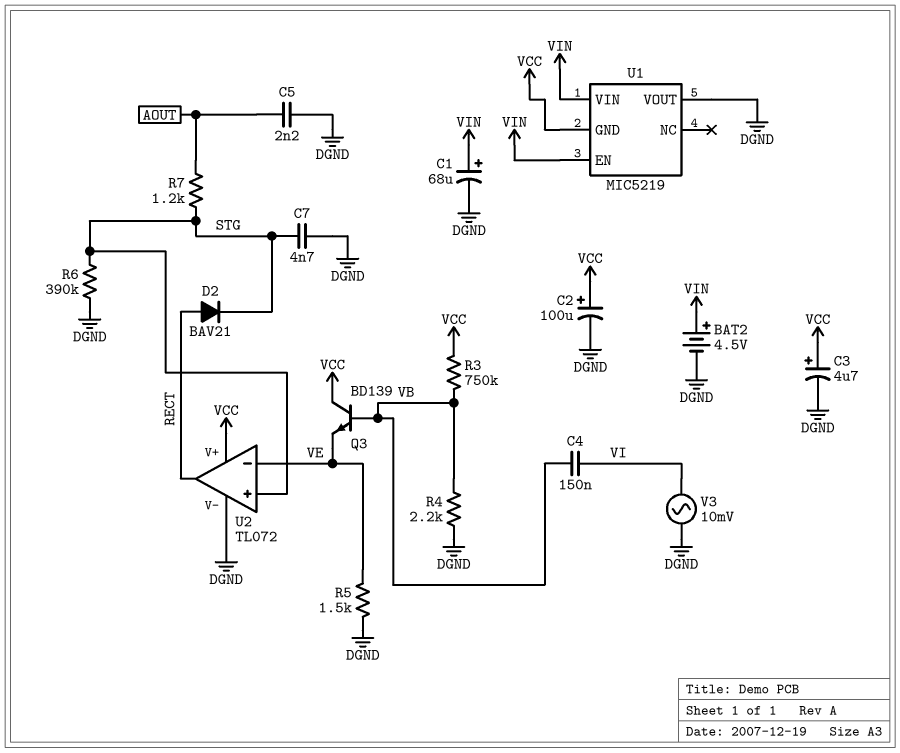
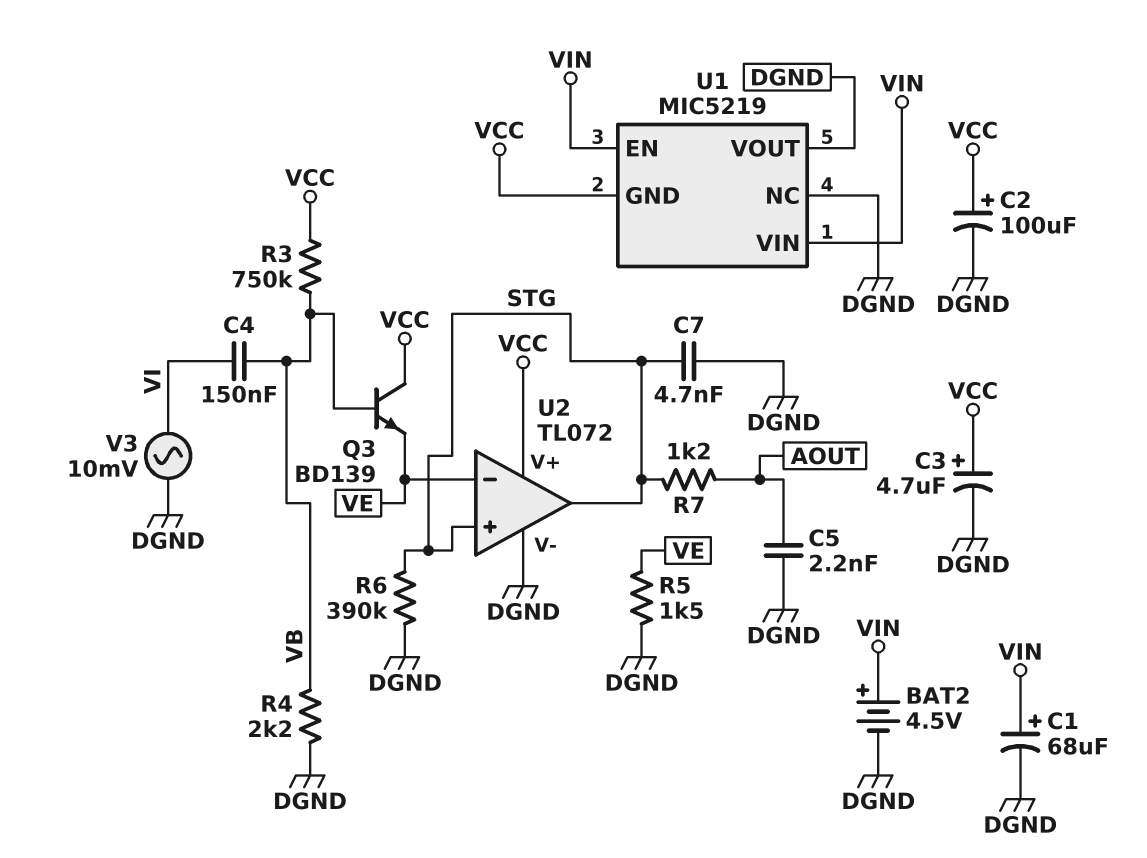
D2: diode BAV21 (A RECT, K STG) -> none
U1 pin NC: none -> DGND
U2 pin out: RECT -> STG

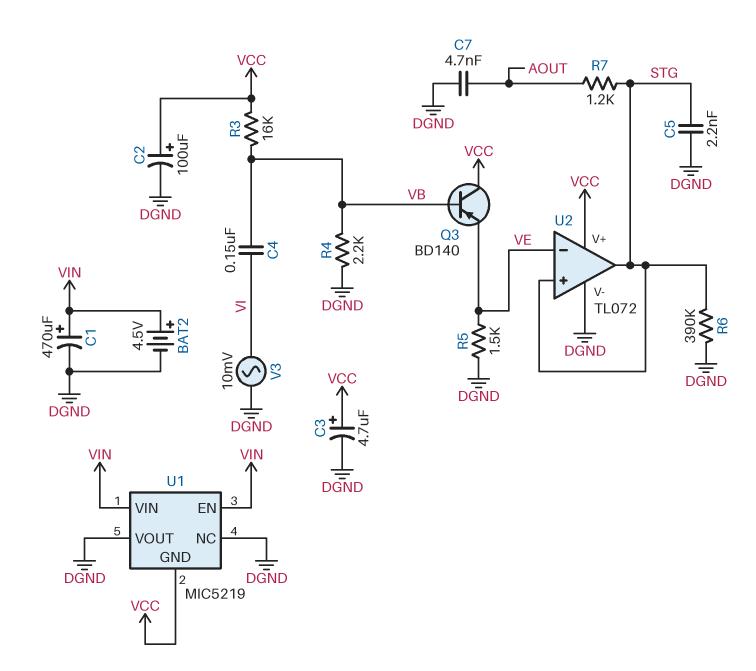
C1: 68uF (plus VIN, minus DGND) -> 470uF (plus VIN, minus DGND)
C5: 2.2nF (AOUT, DGND) -> 2.2nF (DGND, STG)
C7: 4.7nF (DGND, STG) -> 4.7nF (AOUT, DGND)
Q3: NPN BD139 (B VB, C VCC, E VE) -> PNP BD140 (B VB, C VCC, E VE)
R3: 750k (VB, VCC) -> 16k (VB, VCC)

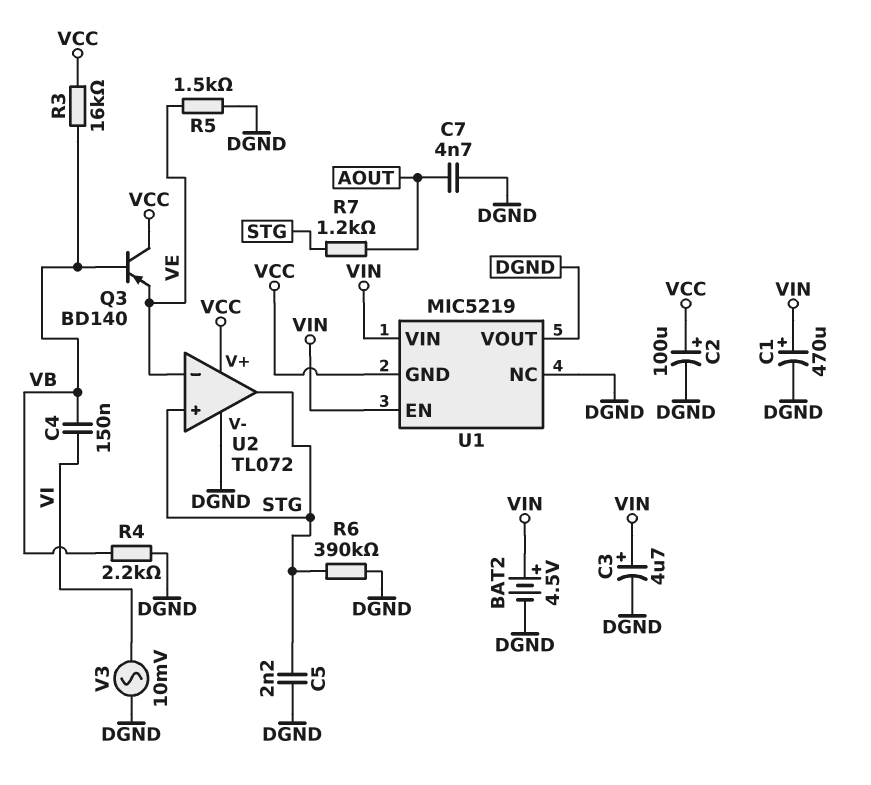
C3: 4.7uF (plus VCC, minus DGND) -> 4.7uF (plus VIN, minus DGND)

